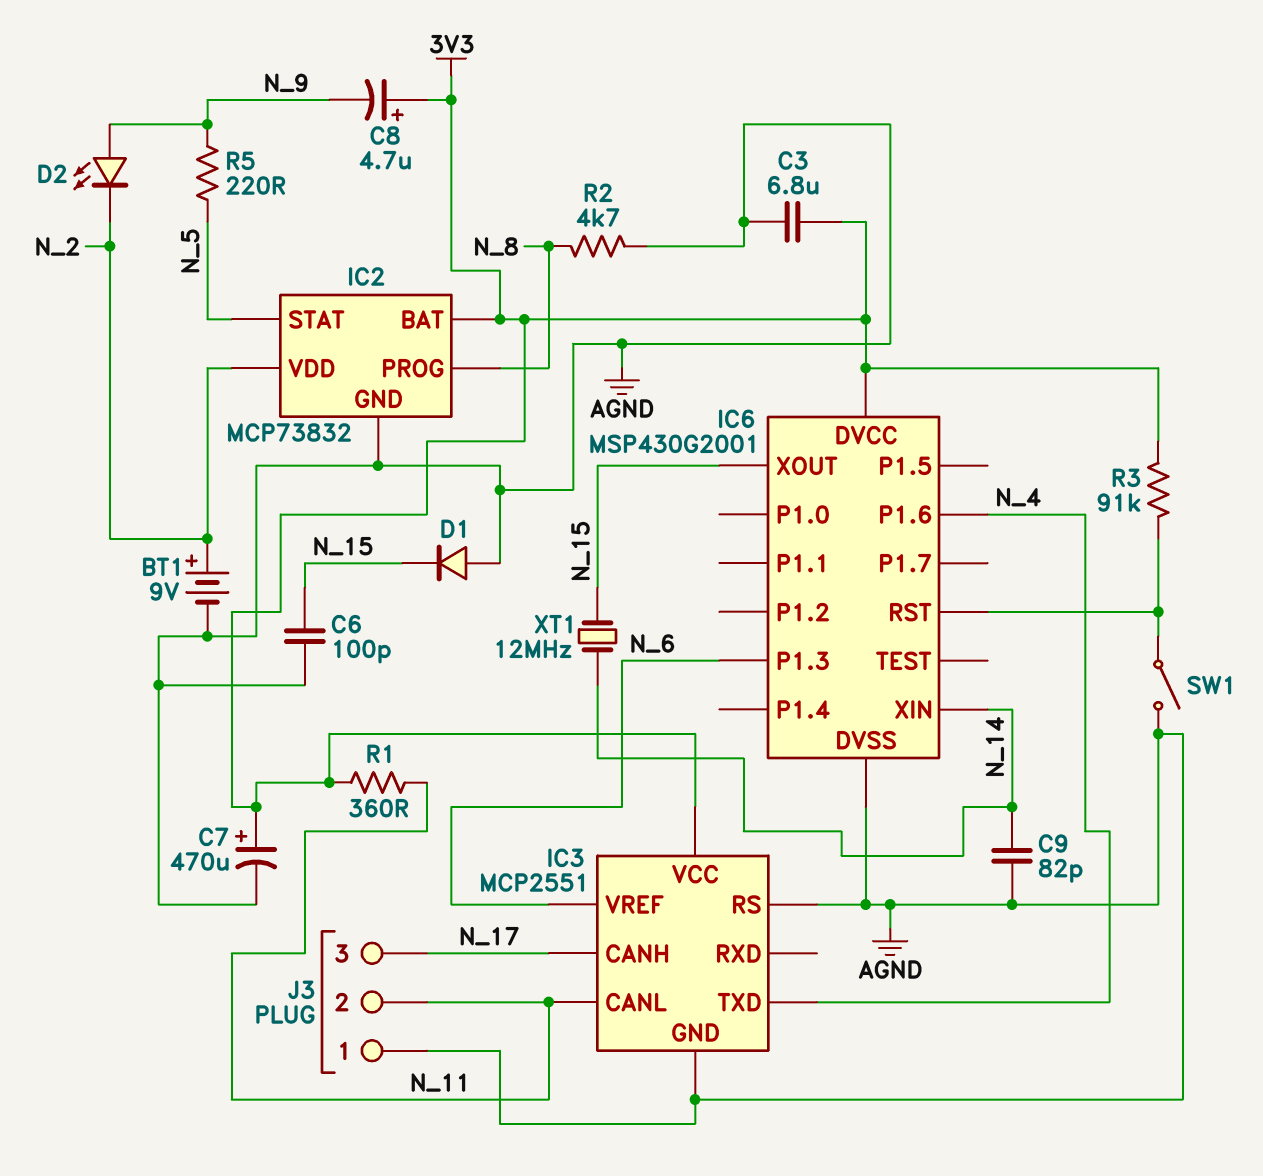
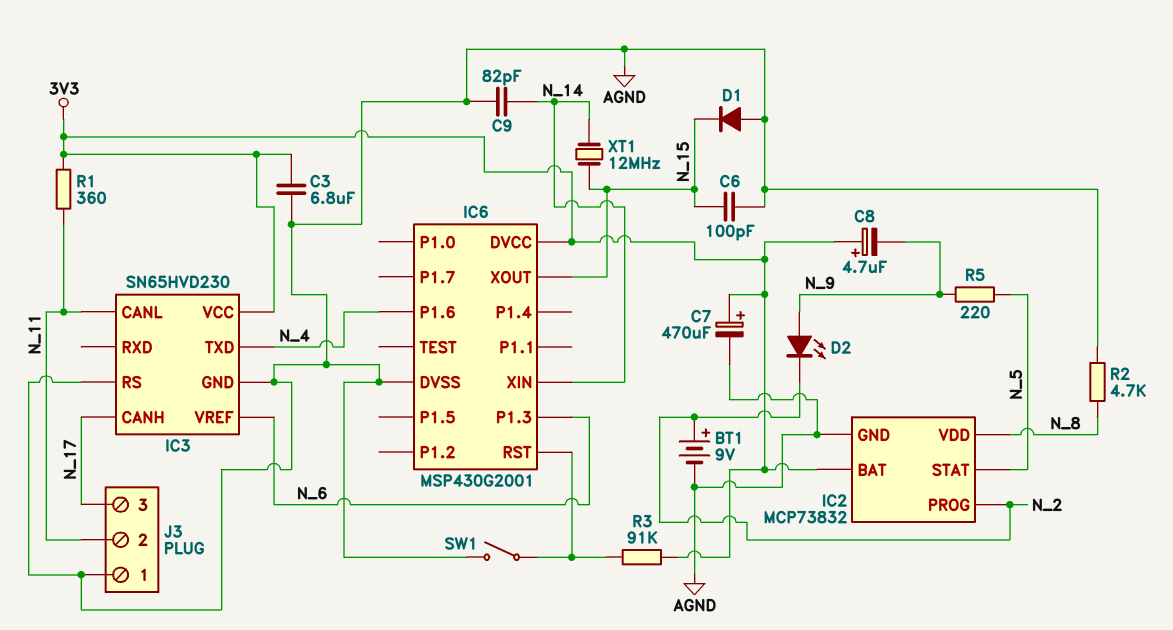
IC2 pin PROG: N_8 -> N_2
IC2 pin VDD: N_2 -> N_8
IC3: MCP2551 -> SN65HVD230

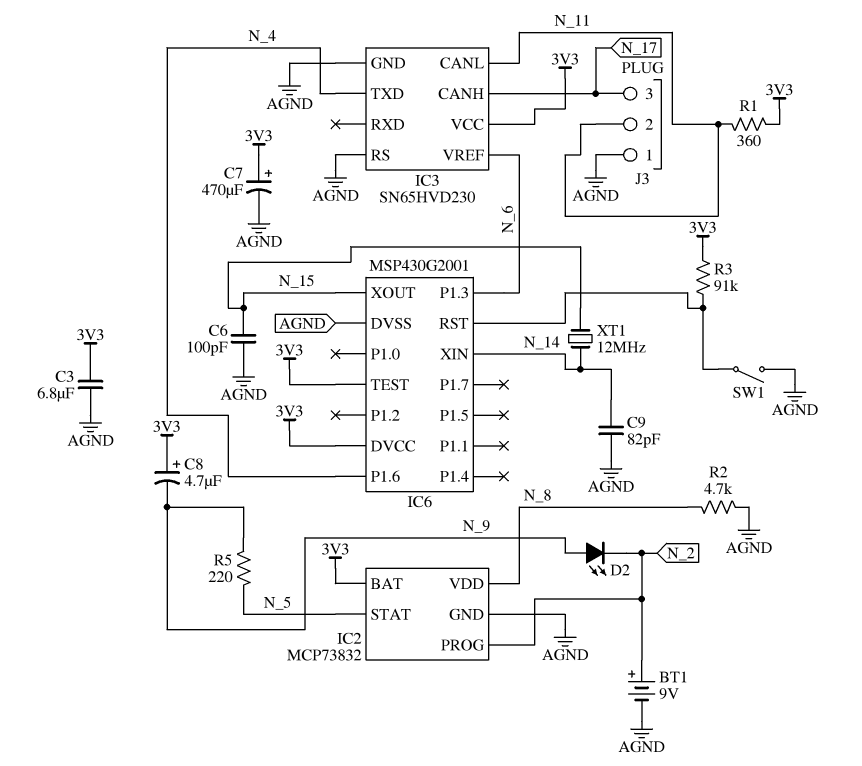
D1: diode (A AGND, K N_15) -> none
IC6 pin TEST: none -> 3V3

